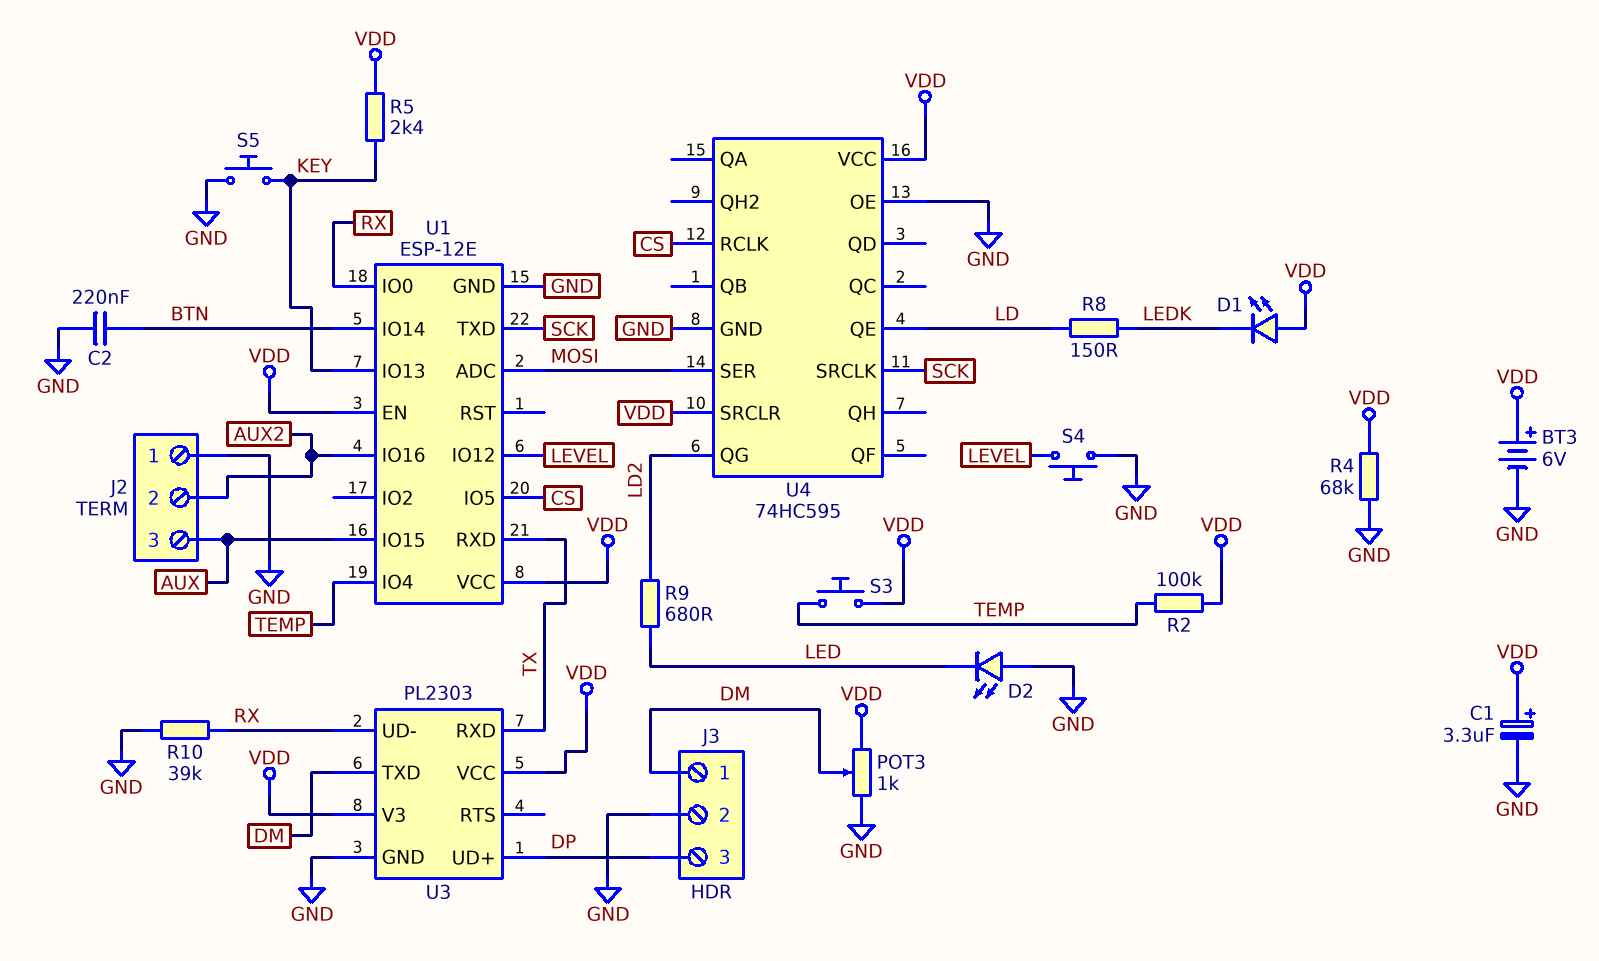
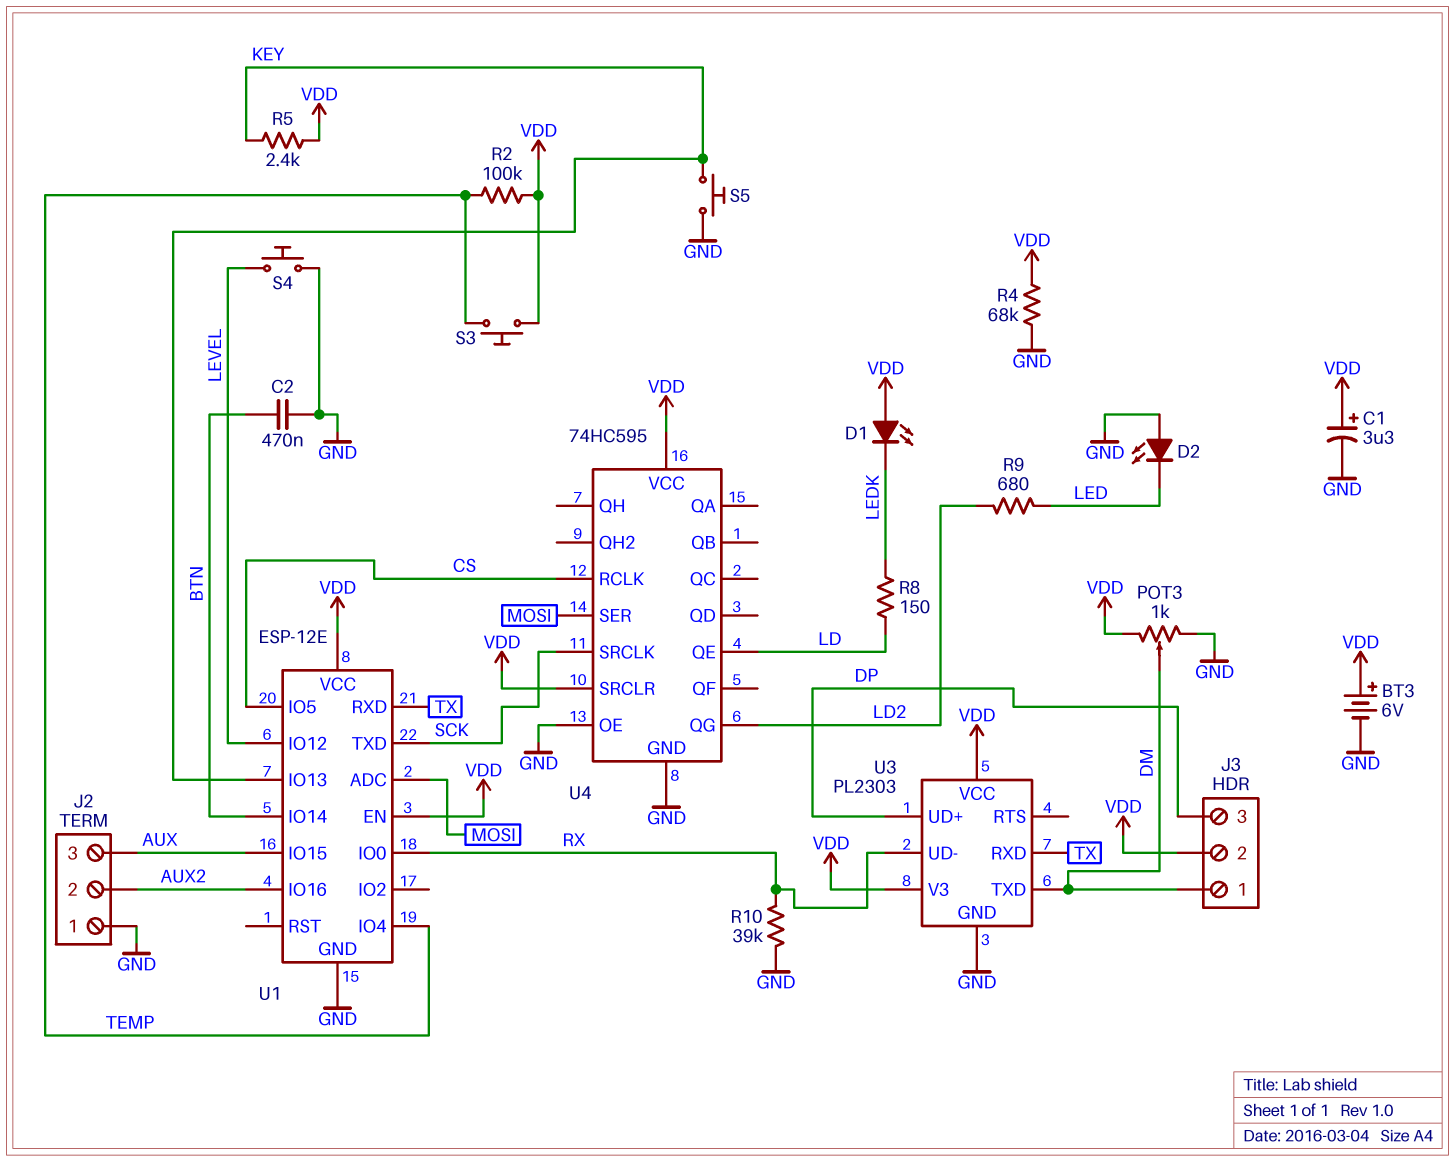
C2: 220nF (BTN, GND) -> 470nF (BTN, GND)
J3 pin 2: GND -> VDD

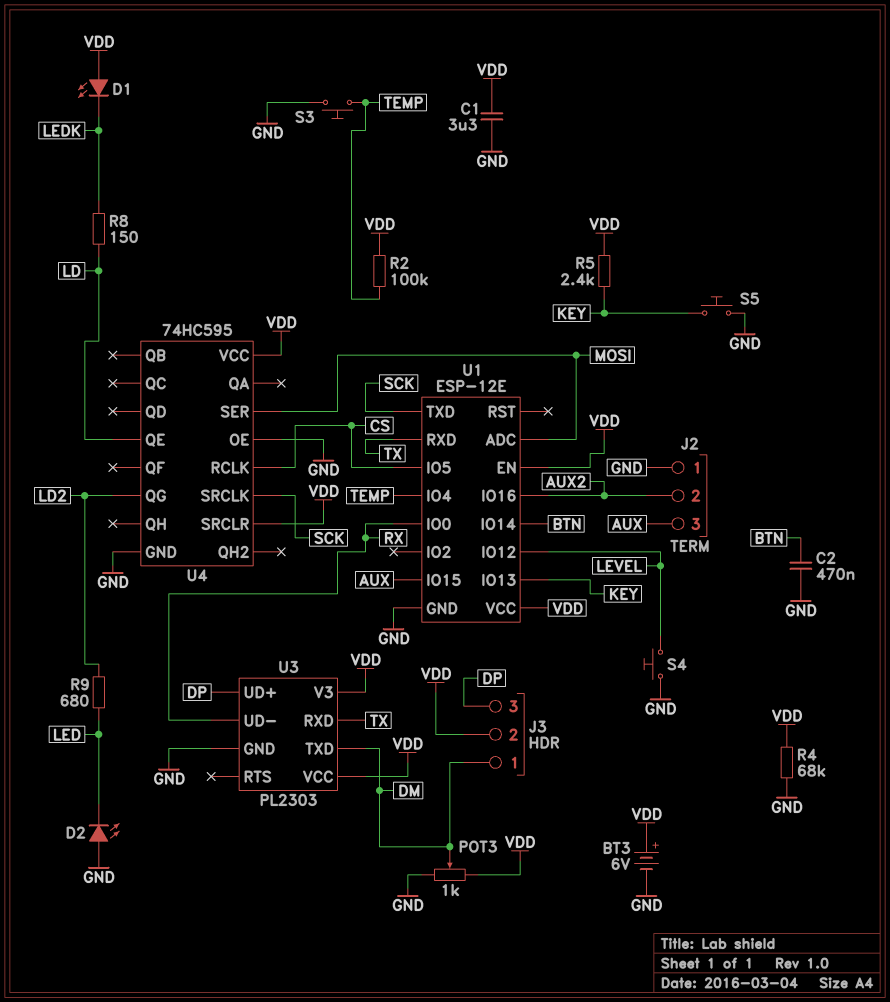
C1: 3.3uF (plus VDD, minus GND) -> 3.3uF (GND, VDD)
R10: 39k (GND, RX) -> none
S3: button (TEMP, VDD) -> button (GND, TEMP)

